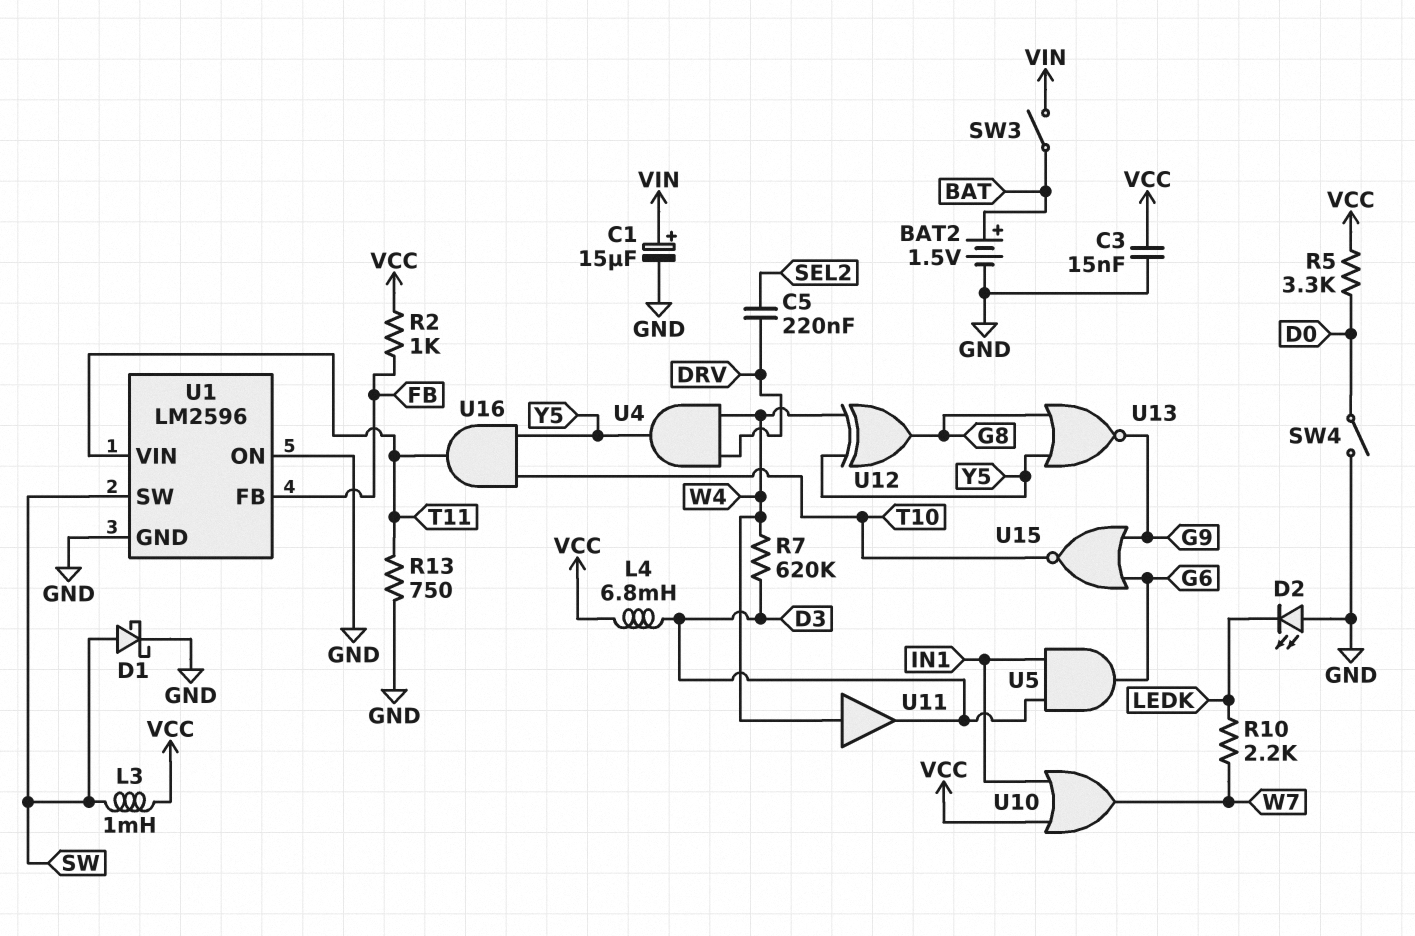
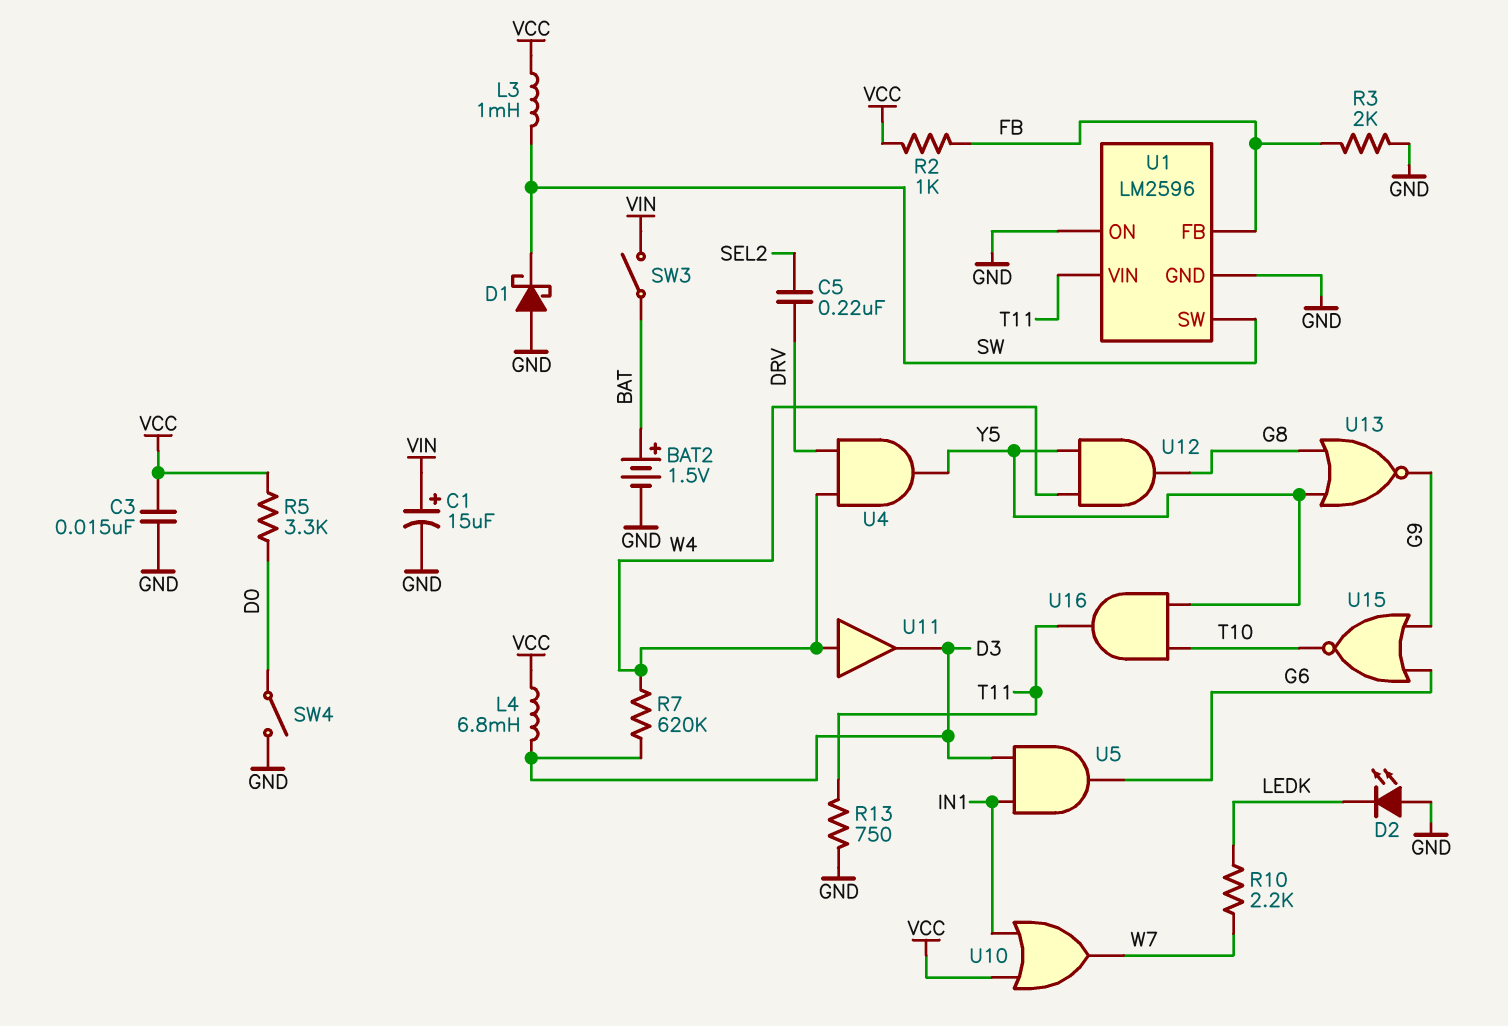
D1: schottky (A SW, K GND) -> schottky (A GND, K SW)
R3: none -> 2k (FB, GND)
U12: XOR (in W4, in Y5, out G8) -> AND (in W4, in Y5, out G8)

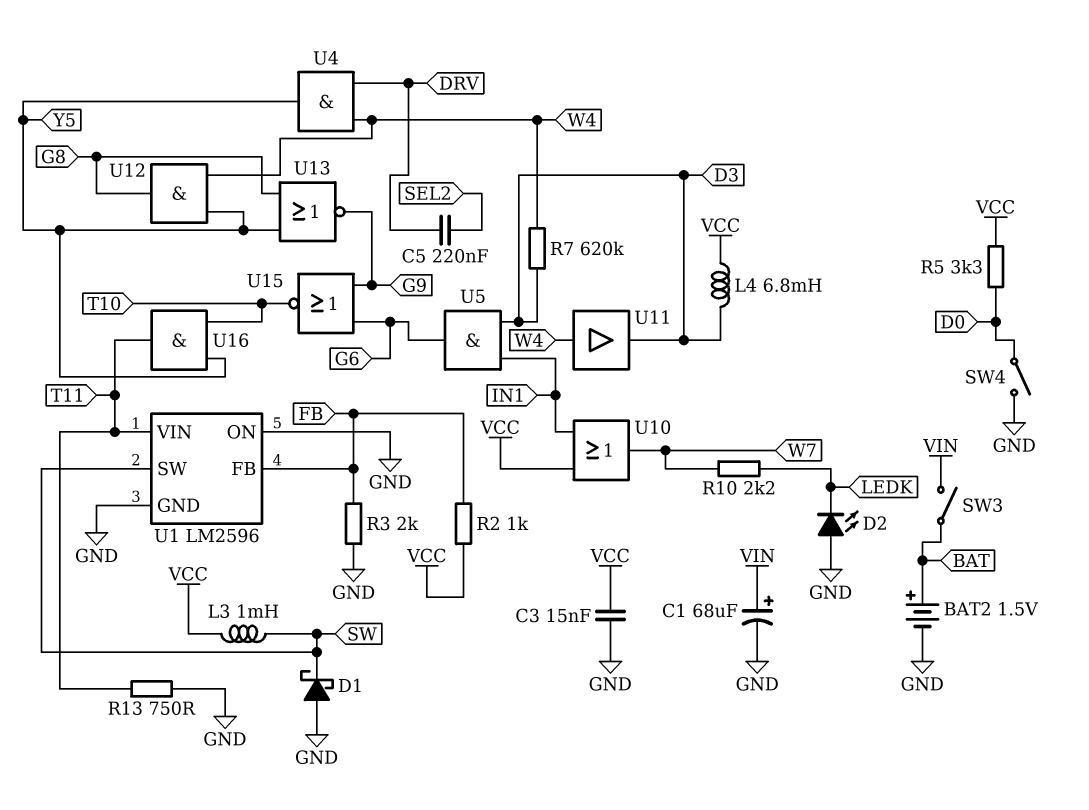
C1: 15uF (plus VIN, minus GND) -> 68uF (plus VIN, minus GND)

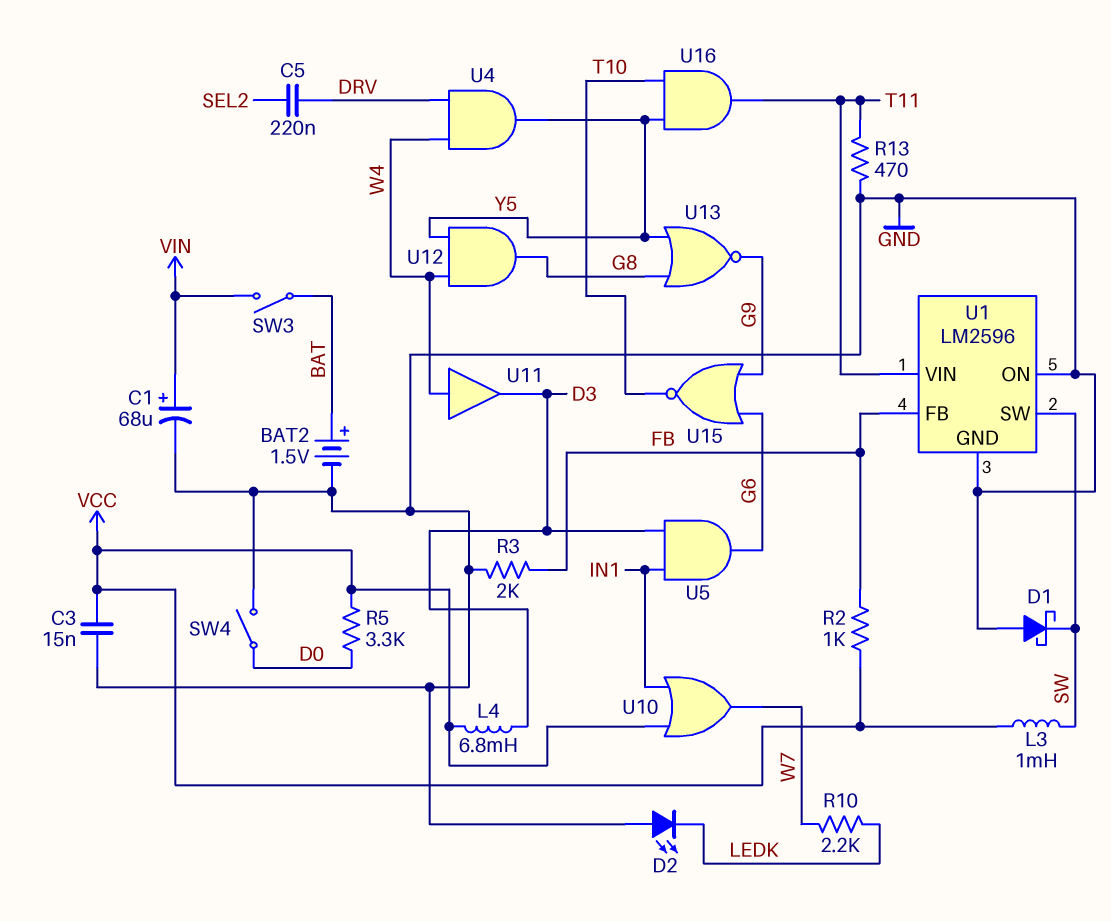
R7: 620k (D3, W4) -> none
R13: 750 (GND, T11) -> 470 (GND, T11)

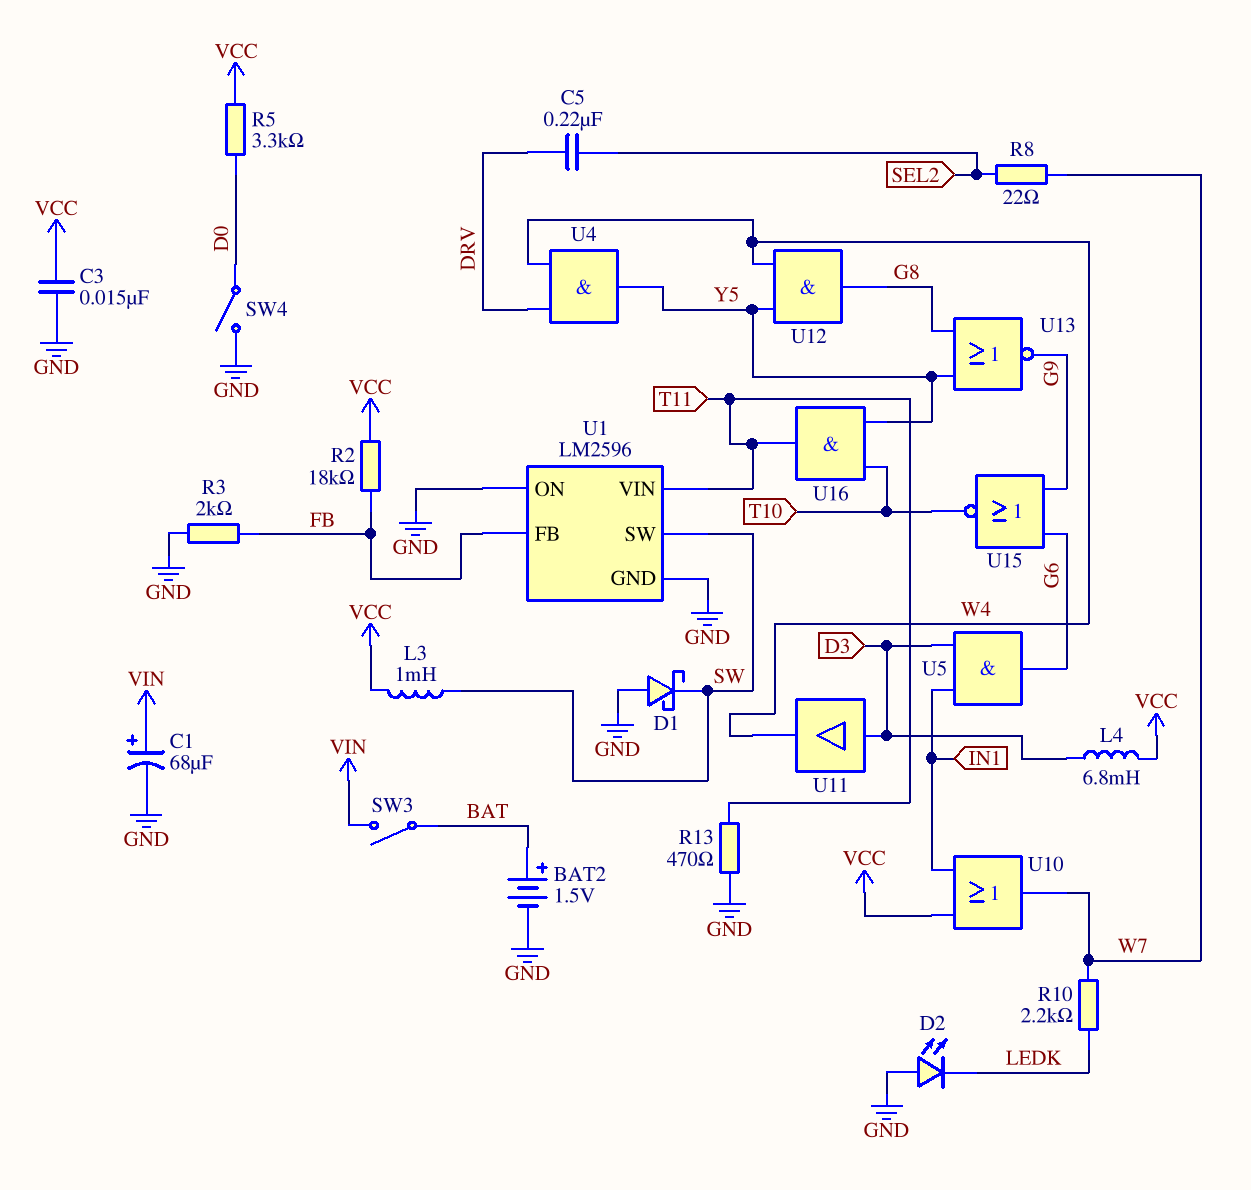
R2: 1k (FB, VCC) -> 18k (FB, VCC)
R8: none -> 22 (SEL2, W7)
U11: buffer (in W4, out D3) -> buffer (in D3, out W4)

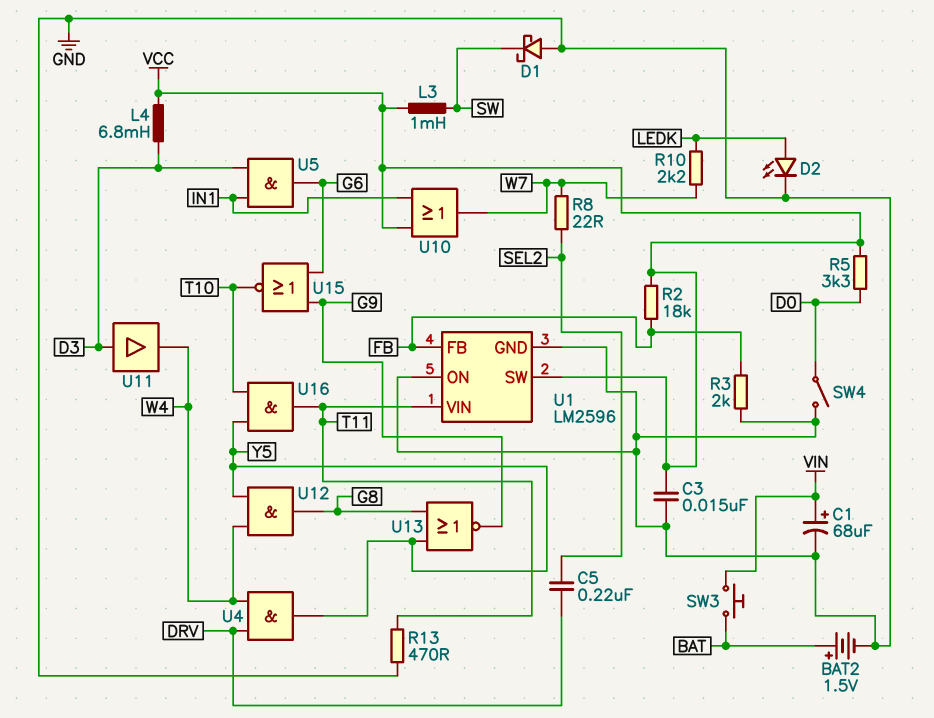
D2: LED (A GND, K LEDK) -> LED (A LEDK, K GND)
SW3: switch (BAT, VIN) -> button (BAT, VIN)
U1 pin SW: SW -> VCC

